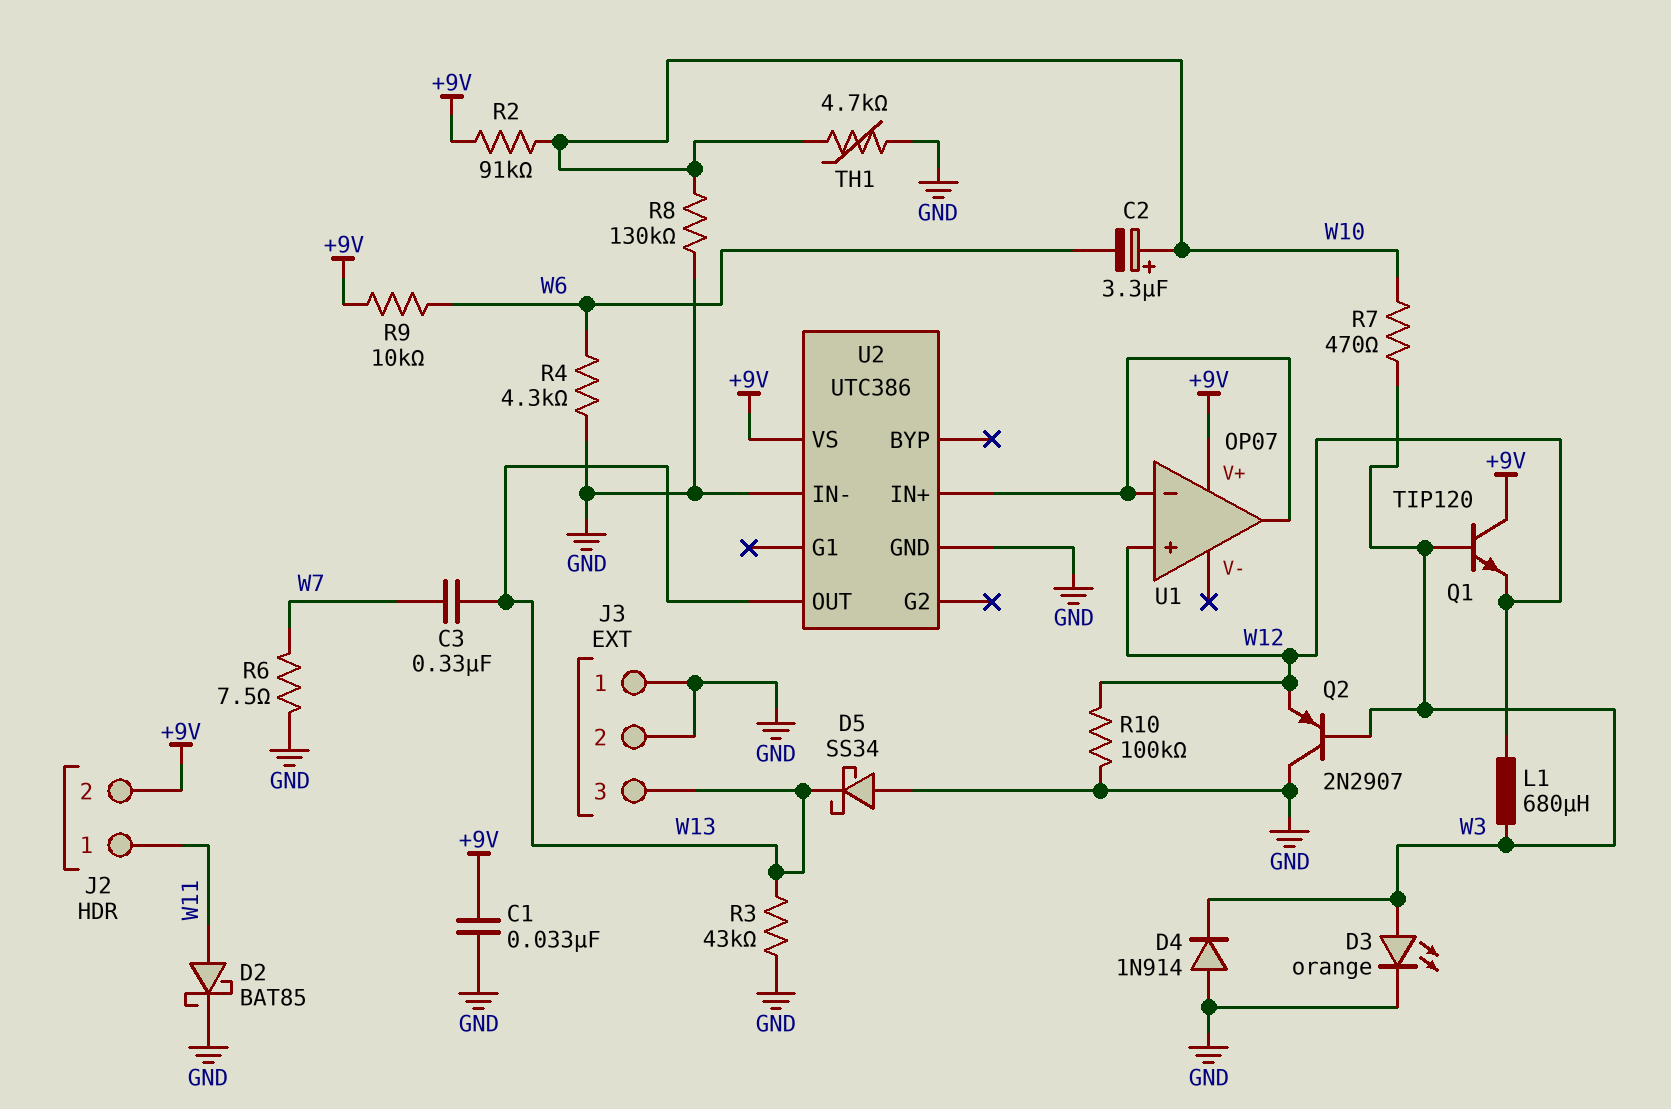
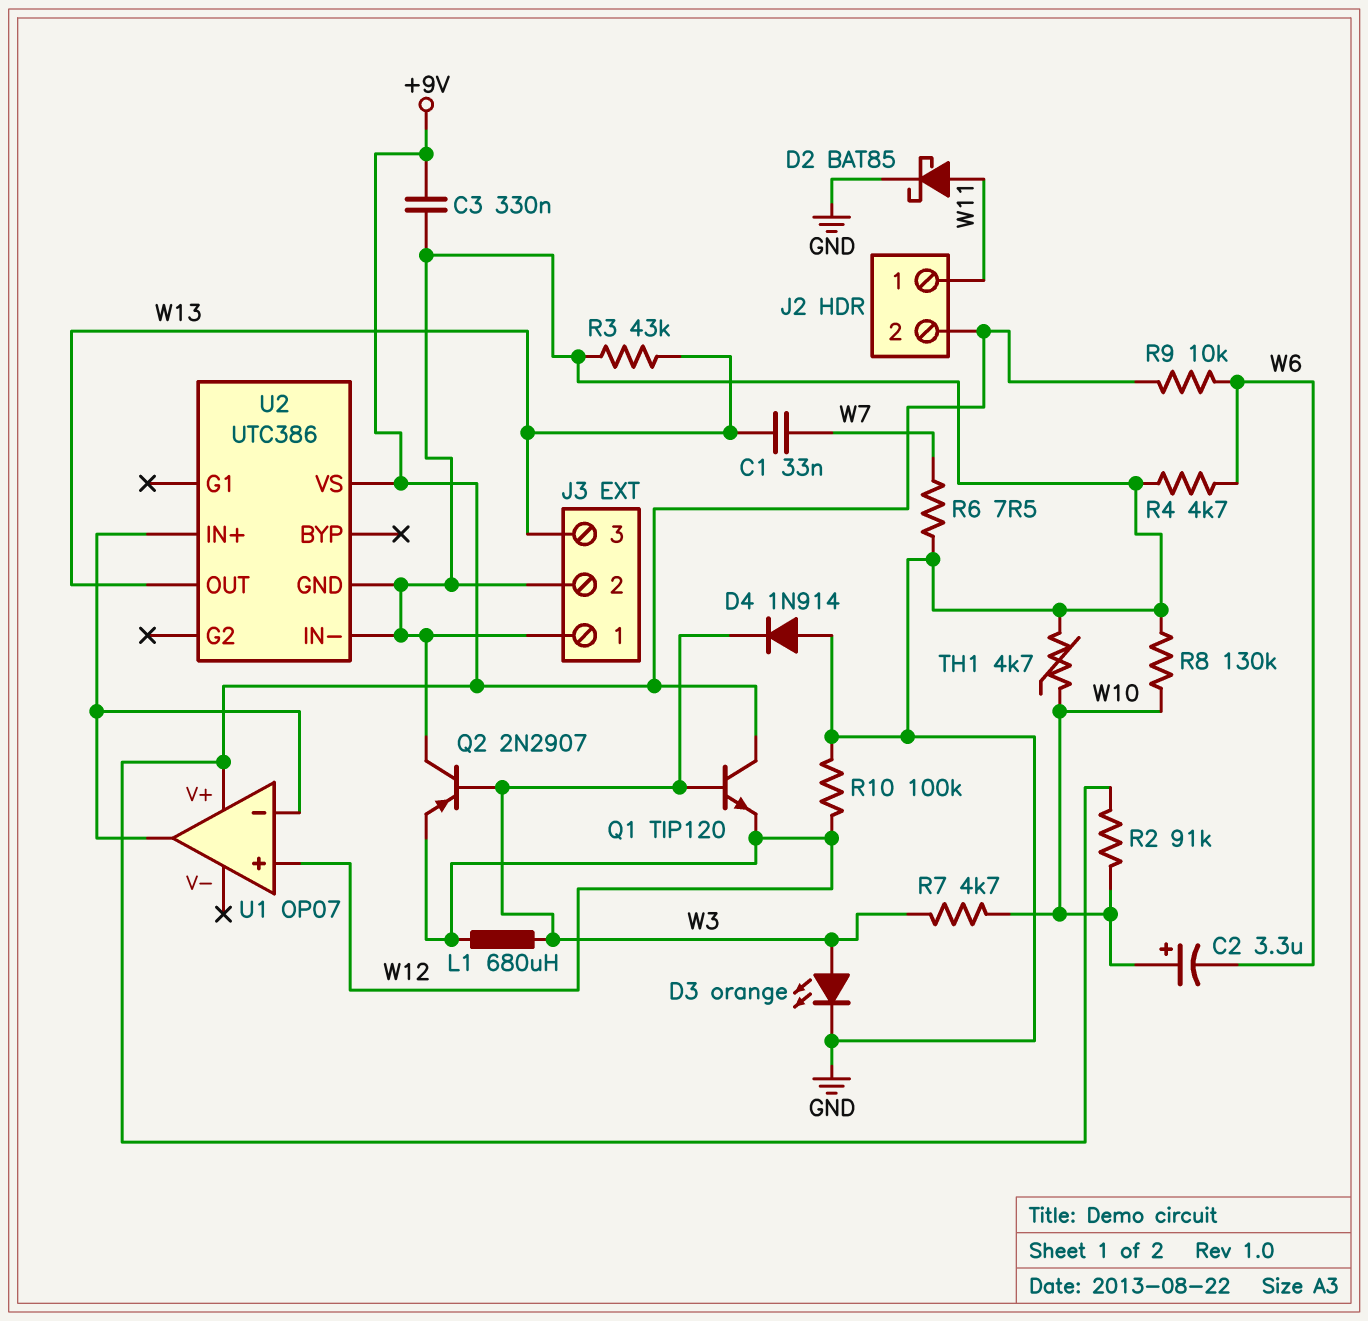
C1: 33nF (+9V, GND) -> 33nF (W7, W13)
C3: 330nF (W7, W13) -> 330nF (+9V, GND)
D5: schottky SS34 (A GND, K W13) -> none
R4: 4.3k (GND, W6) -> 4.7k (GND, W6)
R7: 470 (W3, W10) -> 4.7k (W3, W10)

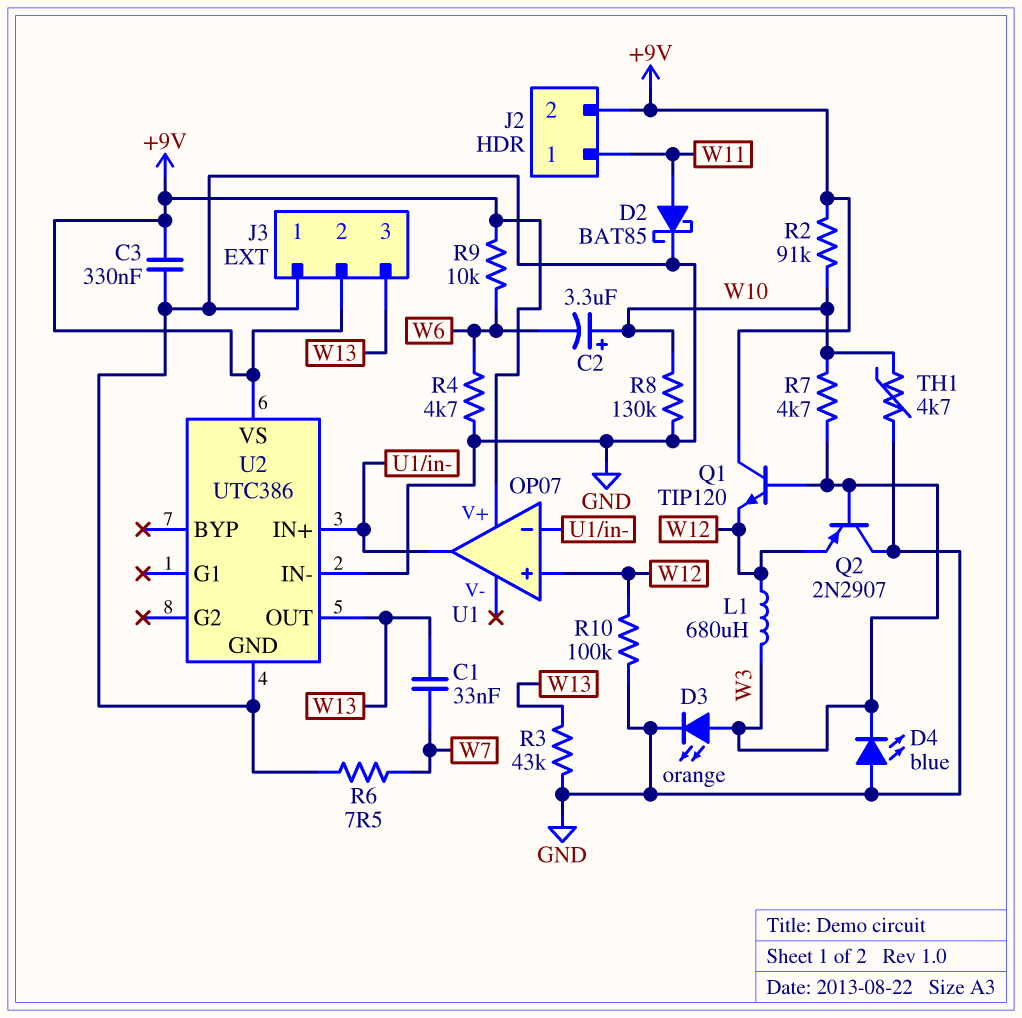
D4: diode 1N914 (A GND, K W3) -> LED blue (A GND, K W3)
J3 pin 2: GND -> +9V

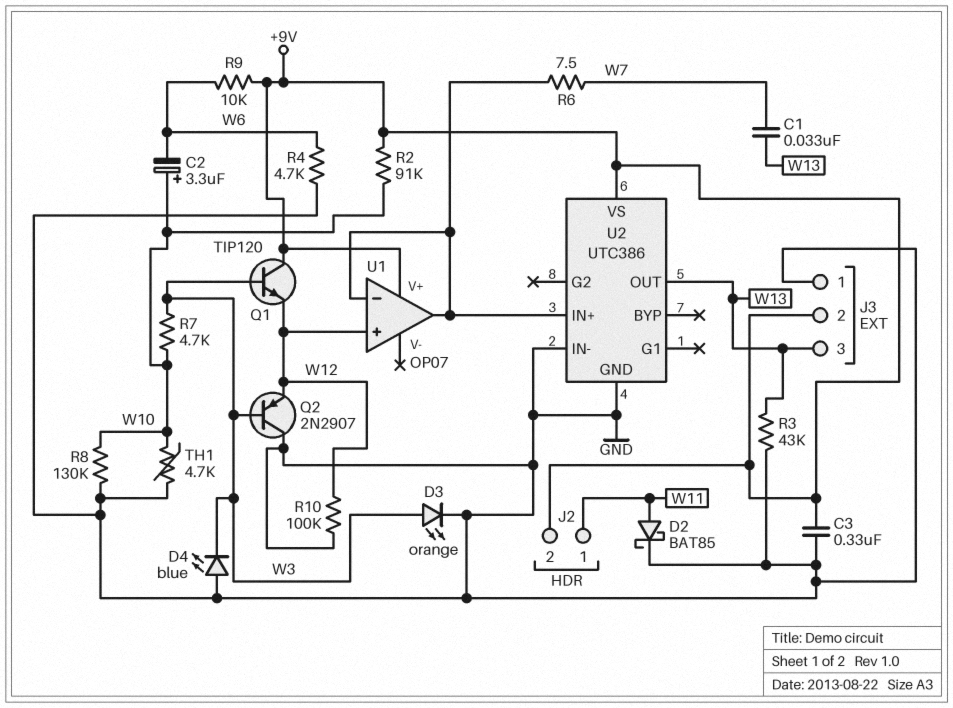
L1: 680uH (W3, W12) -> none
R6: 7.5 (GND, W7) -> 7.5 (U1/in-, W7)

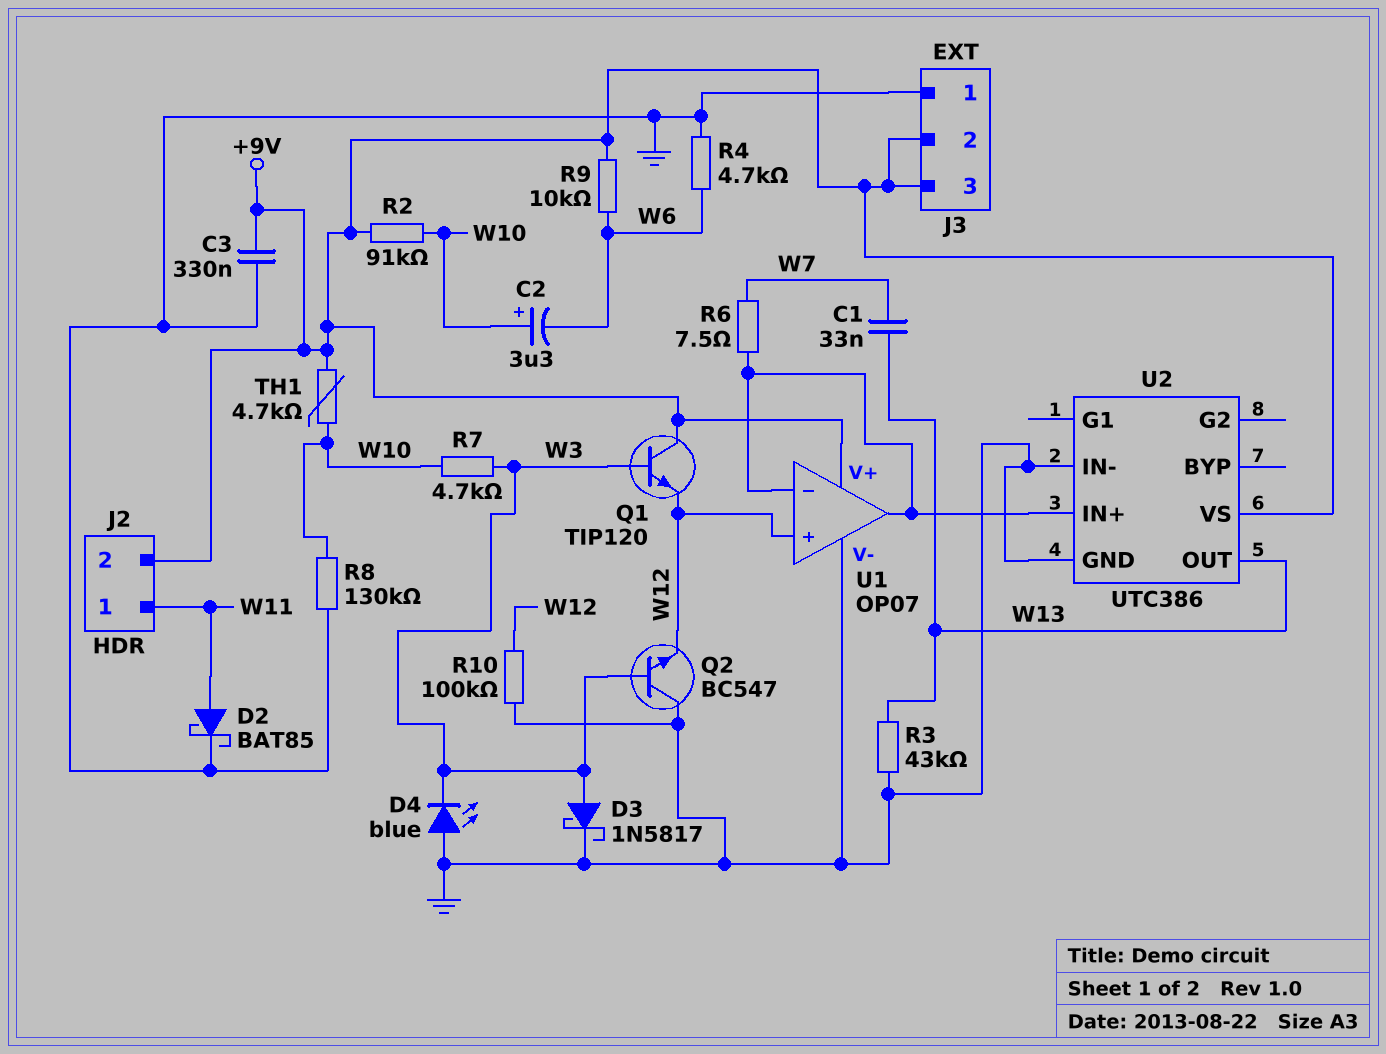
D3: LED orange (A W3, K GND) -> schottky 1N5817 (A W3, K GND)
J3 pin 3: W13 -> +9V
Q2: PNP 2N2907 (B W3, C GND, E W12) -> NPN BC547 (B W3, C GND, E W12)
TH1: 4.7k (GND, W10) -> 4.7k (+9V, W10)
U1 pin V-: none -> GND

